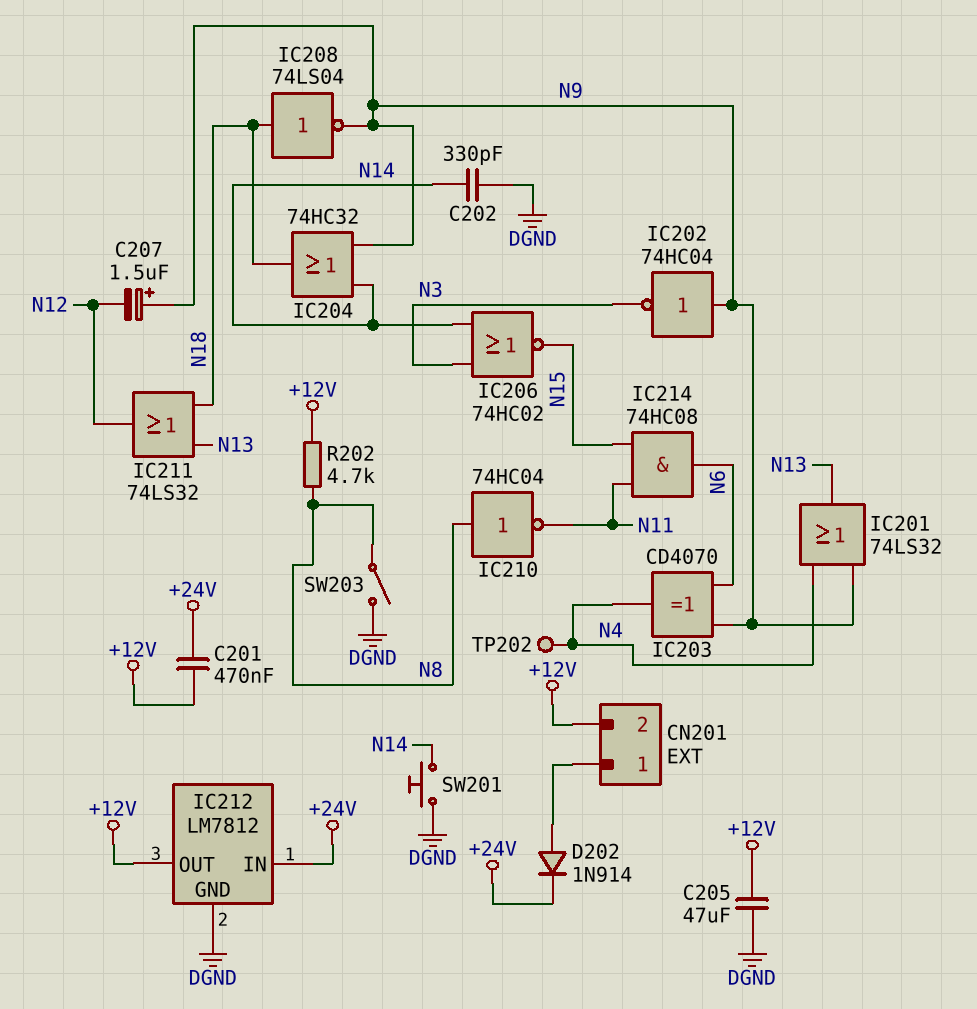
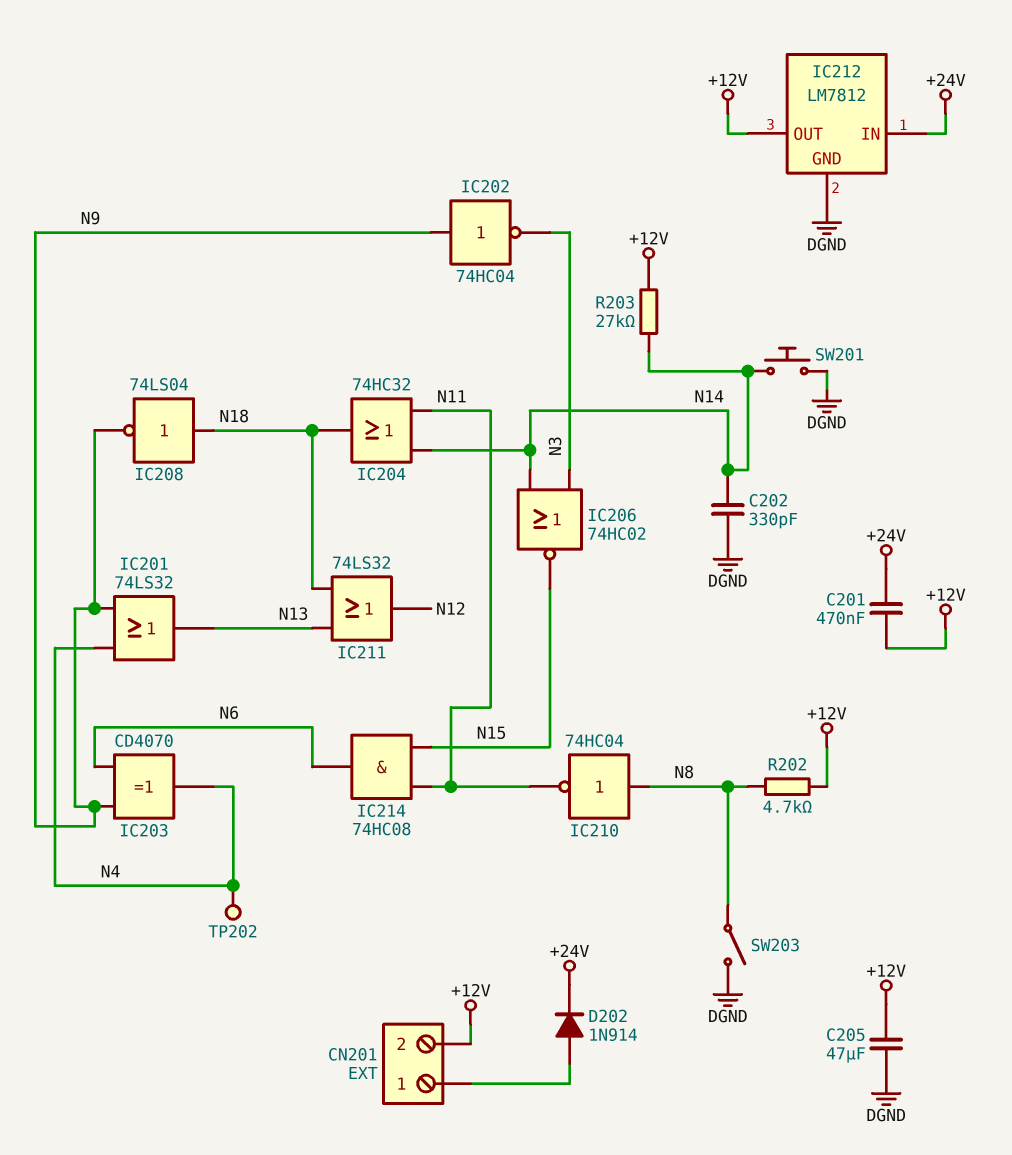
C207: 1.5uF (plus N9, minus N12) -> none
IC204: OR 74HC32 (in N9, in N14, out N18) -> OR 74HC32 (in N11, in N14, out N18)
R203: none -> 27k (+12V, N14)

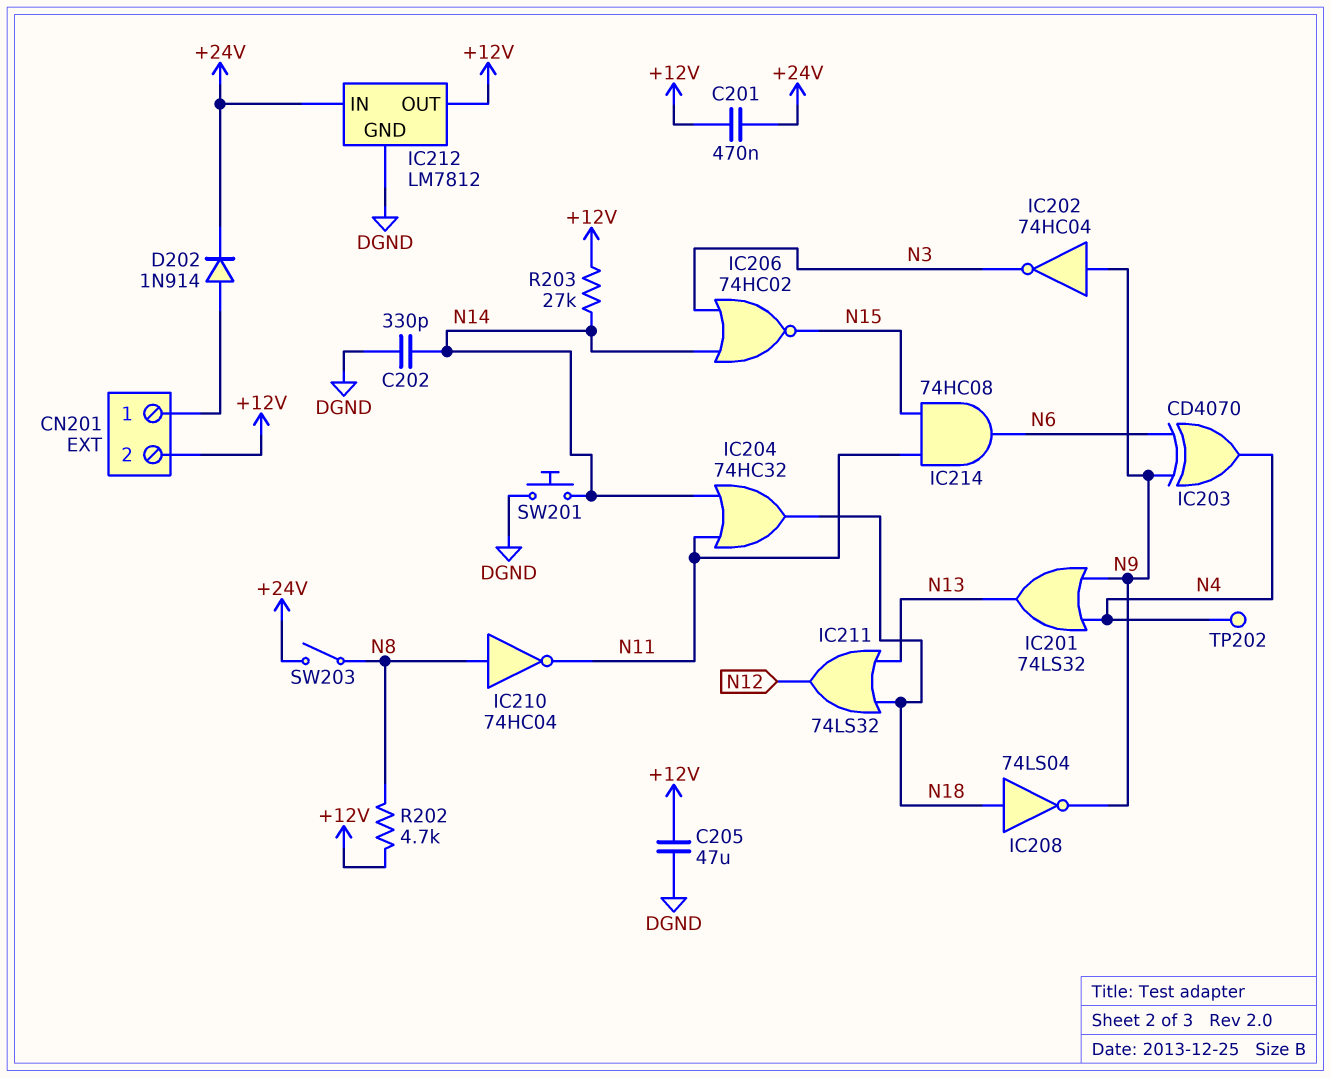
SW203: switch (DGND, N8) -> switch (+24V, N8)

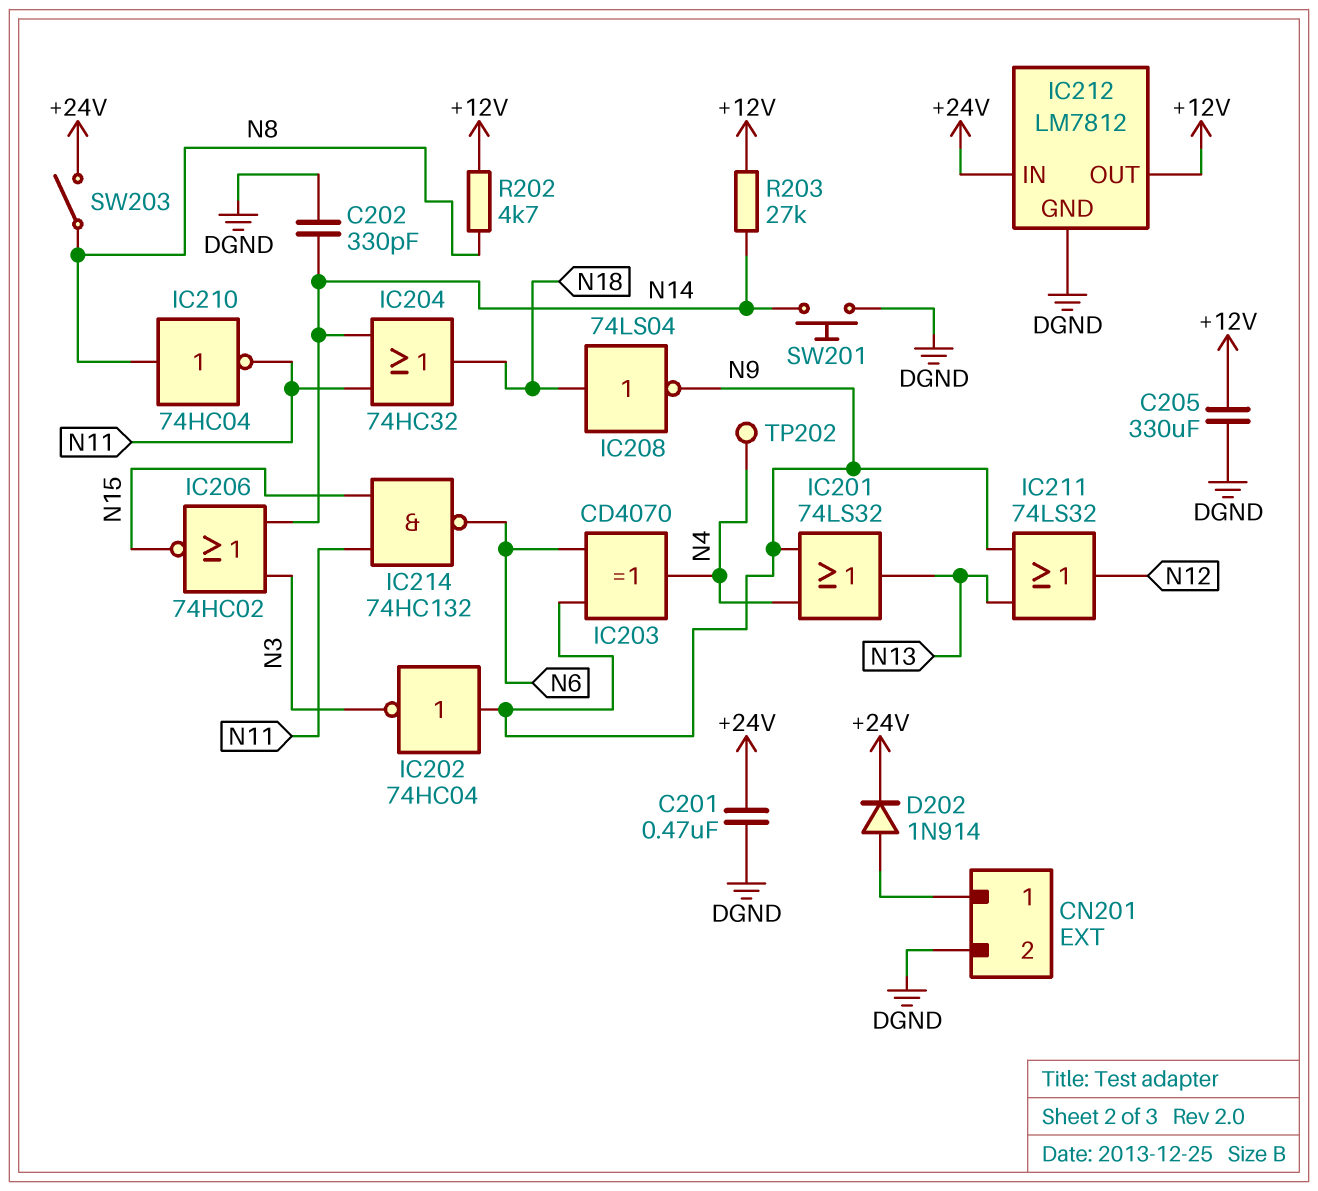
C201: 470nF (+12V, +24V) -> 470nF (+24V, DGND)
C205: 47uF (+12V, DGND) -> 330uF (+12V, DGND)
CN201 pin 2: +12V -> DGND
IC211: OR 74LS32 (in N13, in N18, out N12) -> OR 74LS32 (in N9, in N13, out N12)
IC214: AND 74HC08 (in N11, in N15, out N6) -> NAND 74HC132 (in N11, in N15, out N6)

